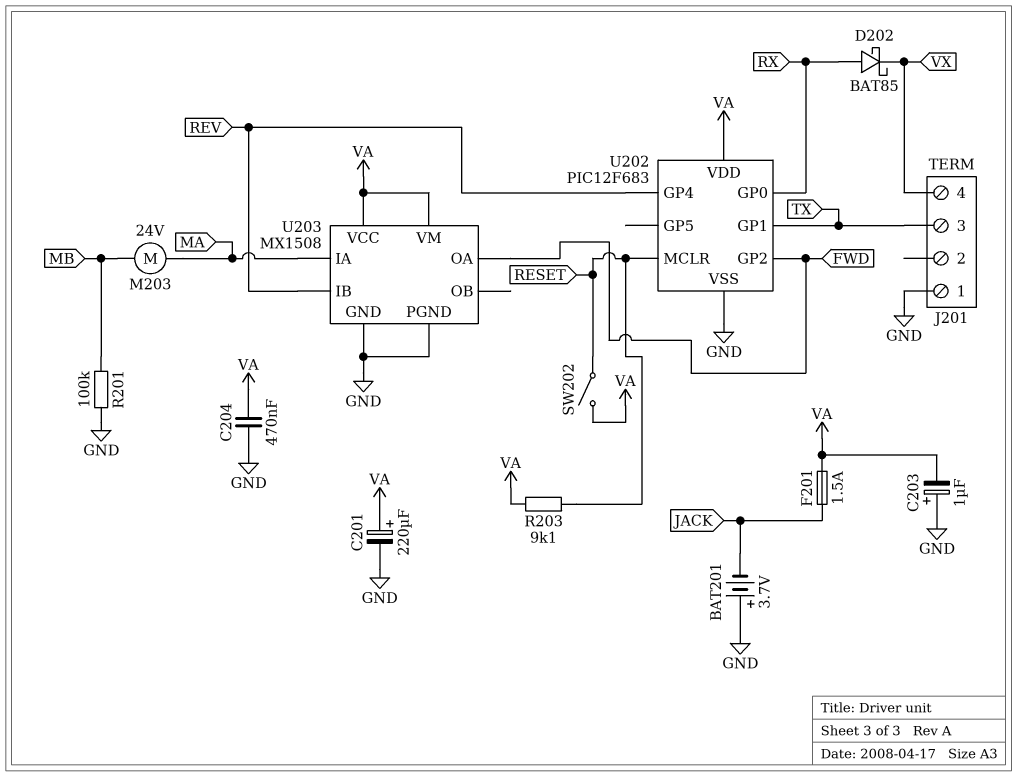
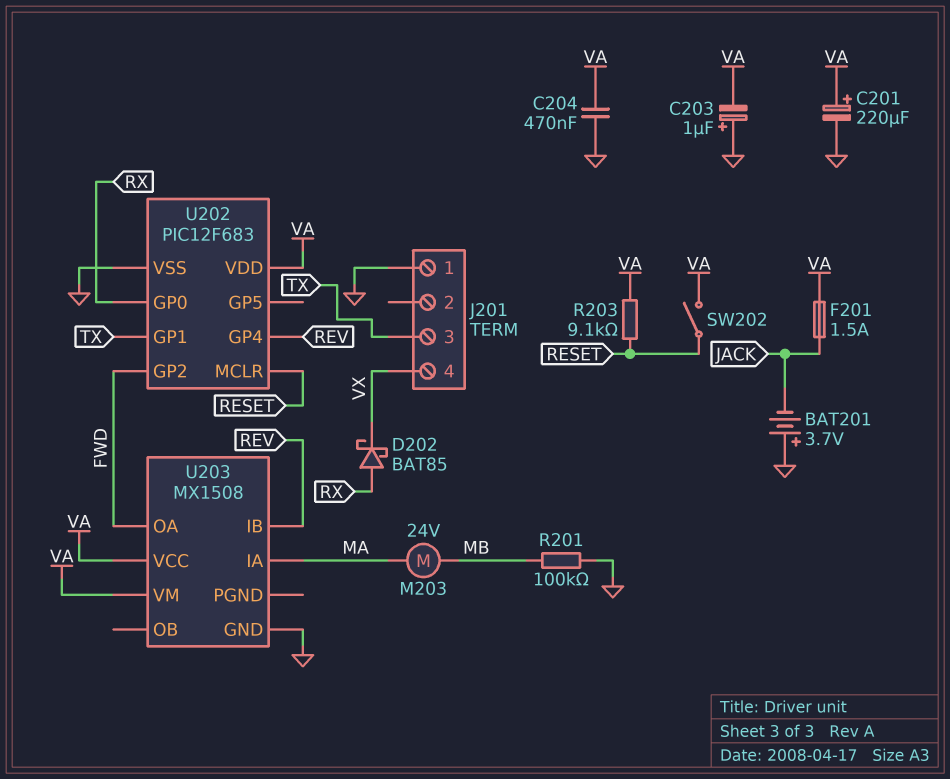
U203 pin PGND: GND -> none

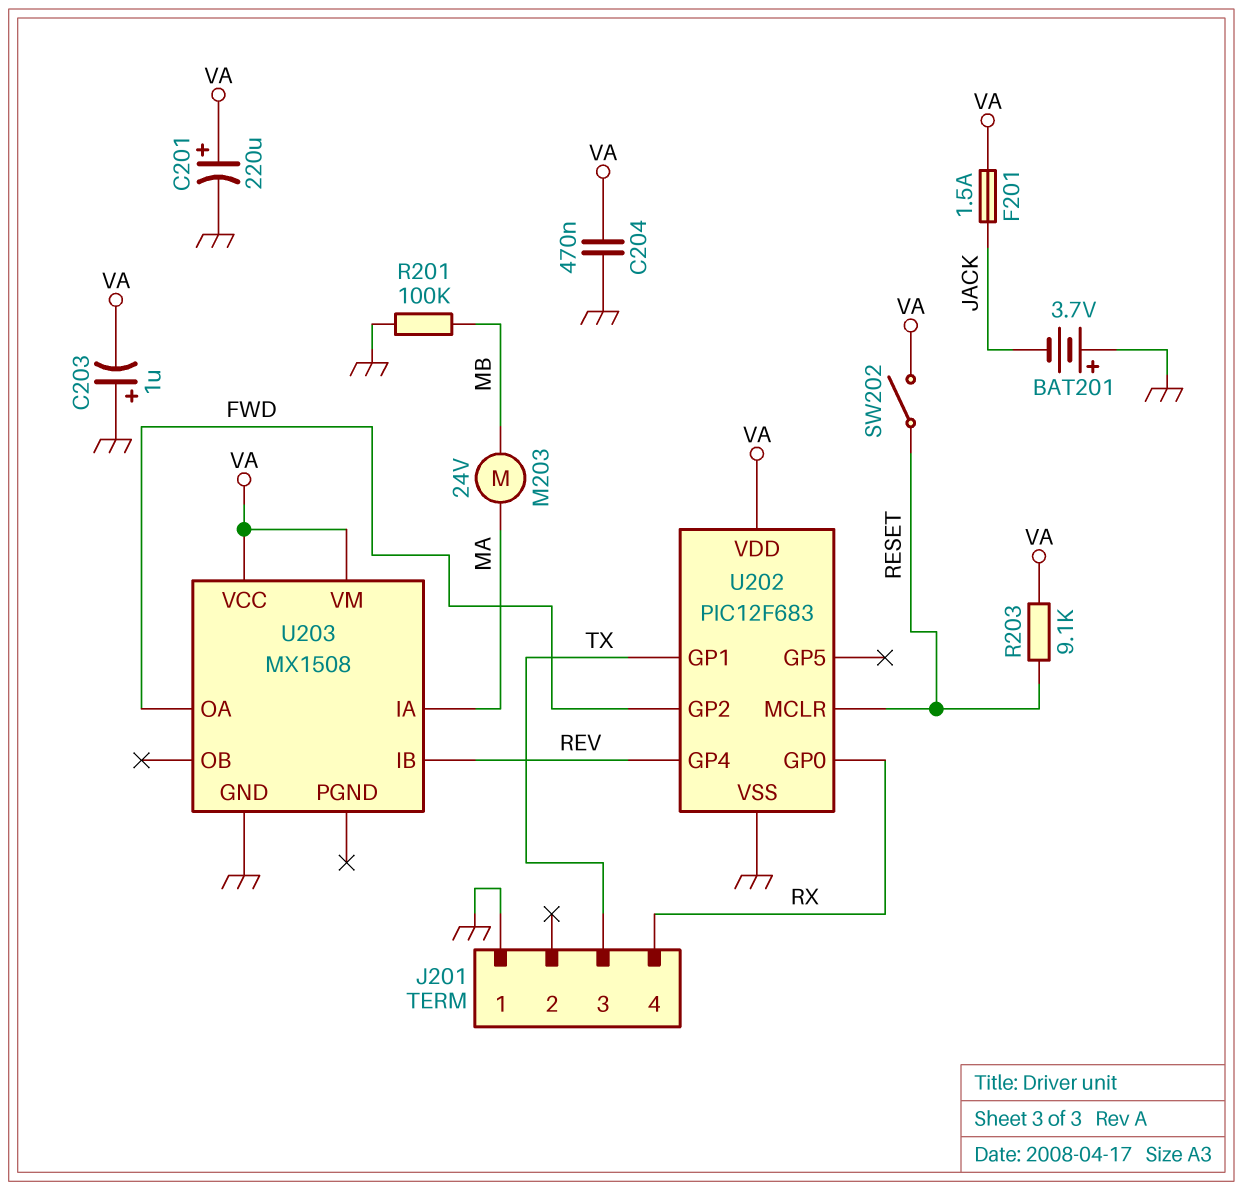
D202: schottky BAT85 (A RX, K VX) -> none
J201 pin 4: VX -> RX

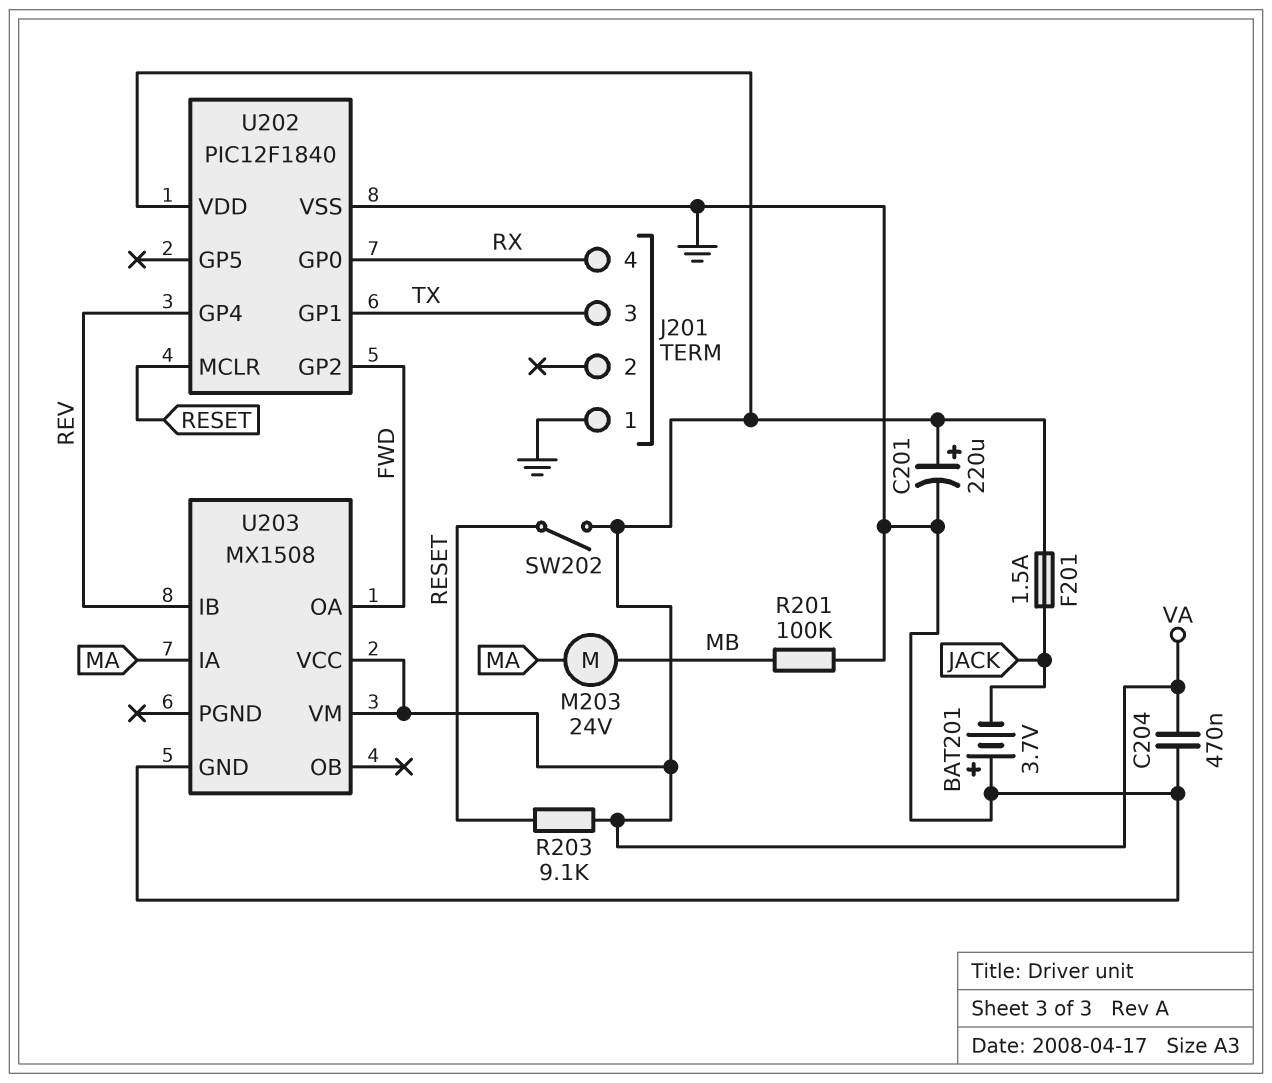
C203: 1uF (plus GND, minus VA) -> none
U202: PIC12F683 -> PIC12F1840

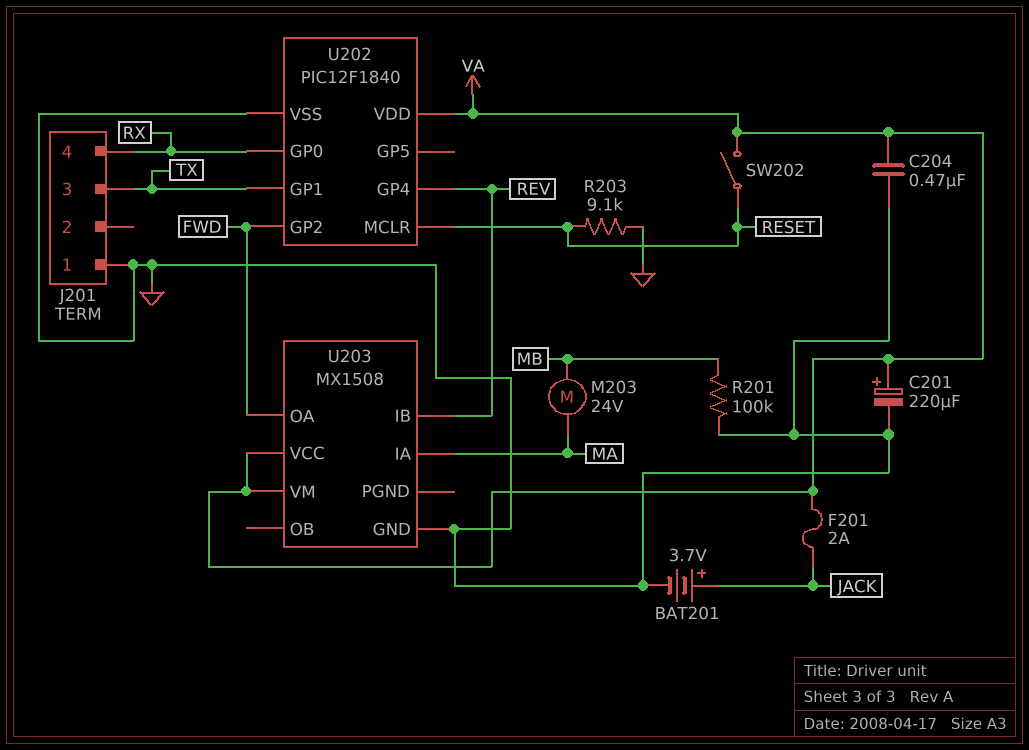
BAT201: 3.7V (plus GND, minus JACK) -> 3.7V (plus JACK, minus GND)
F201: 1.5A (JACK, VA) -> 2A (JACK, VA)
R203: 9.1k (RESET, VA) -> 9.1k (GND, RESET)

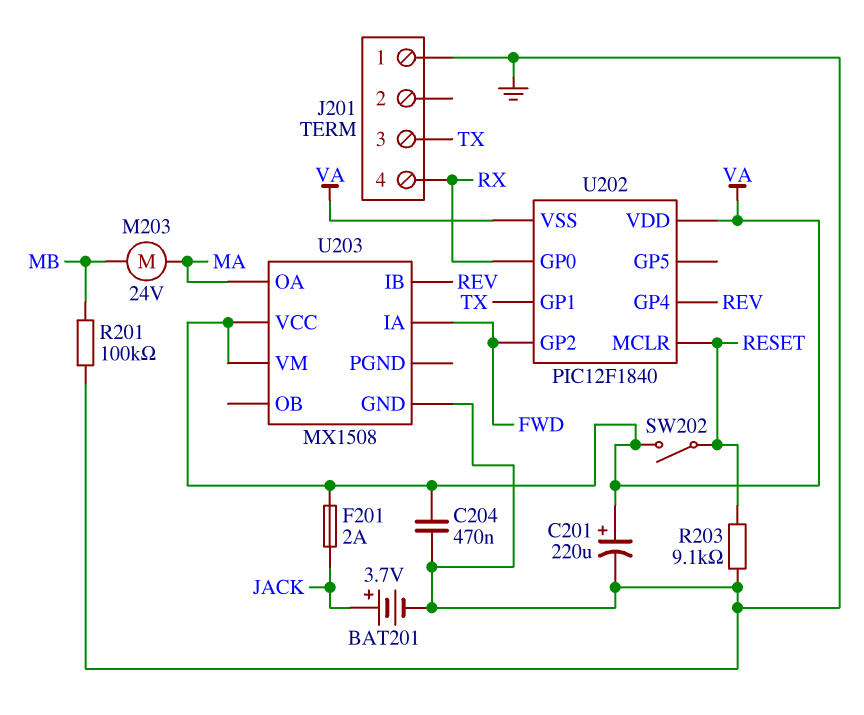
U202 pin VSS: GND -> VA
U203 pin IA: MA -> FWD
U203 pin OA: FWD -> MA

